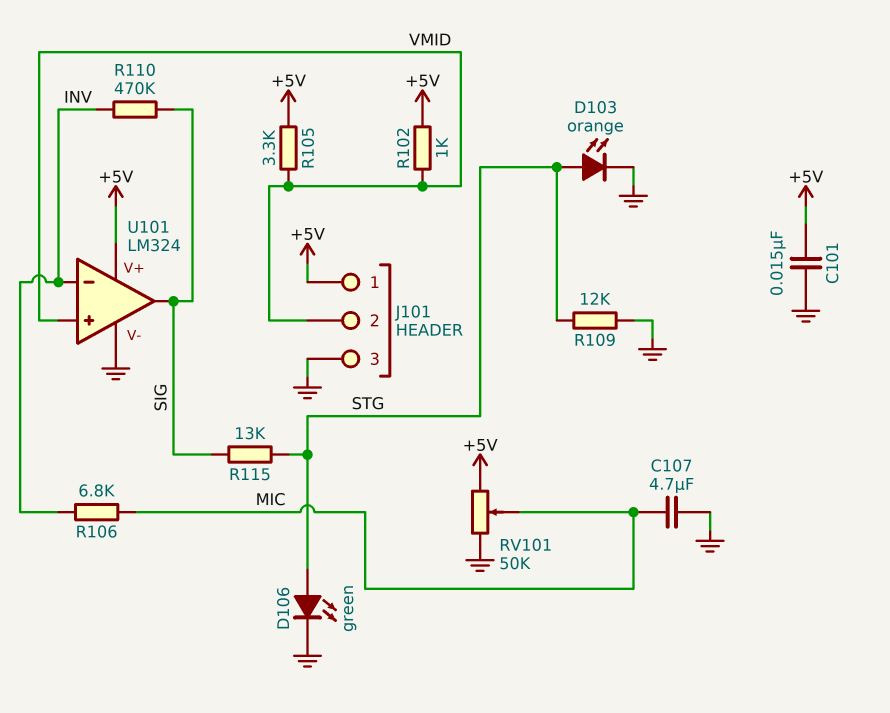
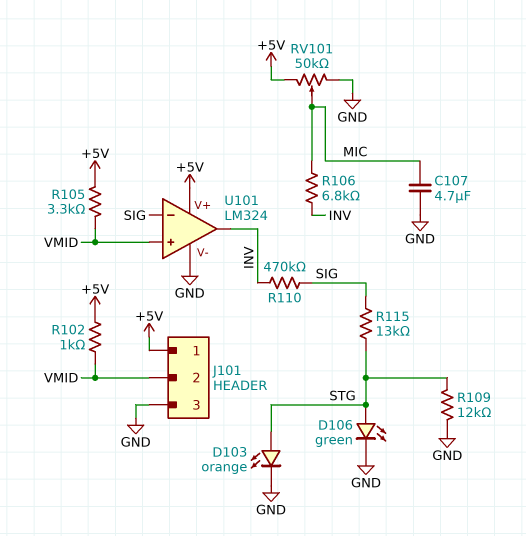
C101: 15nF (+5V, GND) -> none
U101 pin in-: INV -> SIG
U101 pin out: SIG -> INV

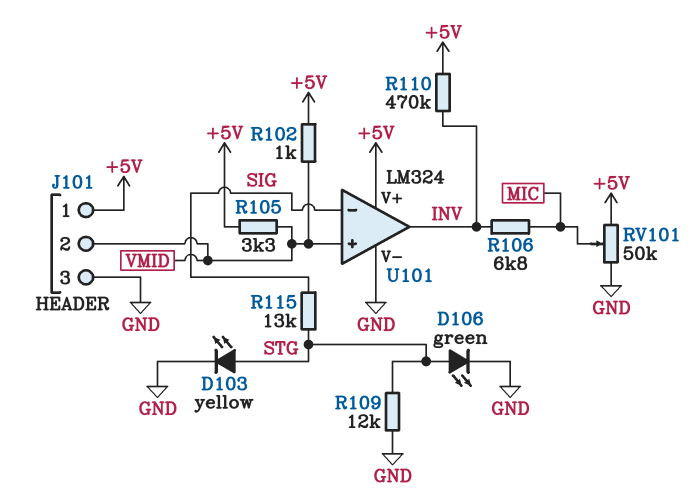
C107: 4.7uF (GND, MIC) -> none
D103: LED orange (A STG, K GND) -> LED yellow (A STG, K GND)
R110: 470k (INV, SIG) -> 470k (+5V, INV)

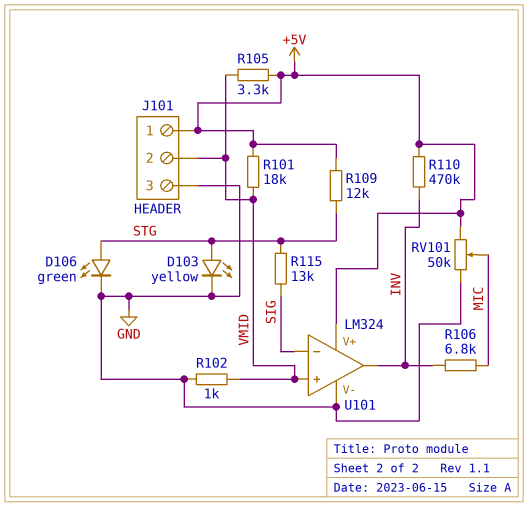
R101: none -> 18k (+5V, VMID)
R102: 1k (+5V, VMID) -> 1k (GND, VMID)
R109: 12k (GND, STG) -> 12k (+5V, STG)

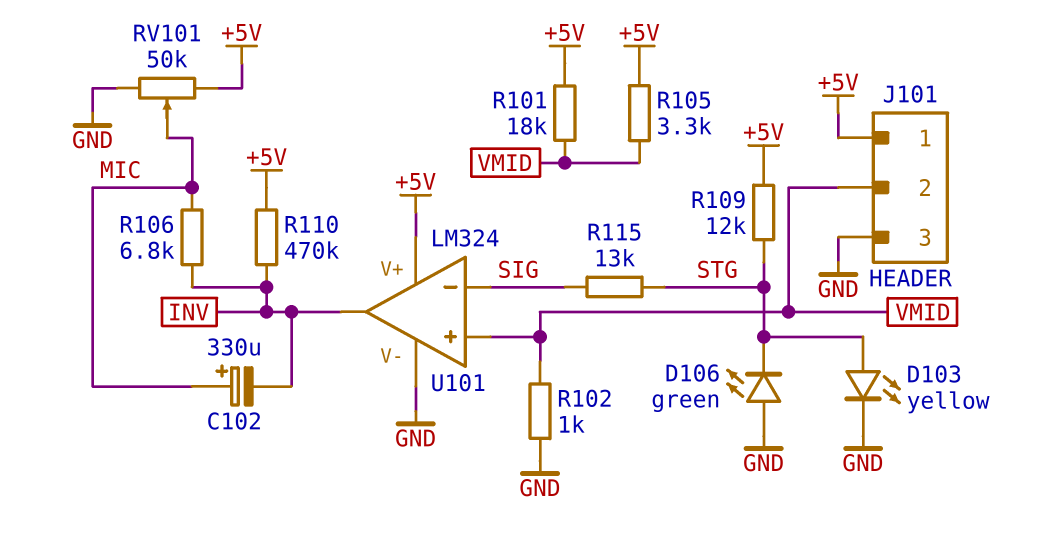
C102: none -> 330uF (plus MIC, minus INV)
D106: LED green (A STG, K GND) -> LED green (A GND, K STG)

